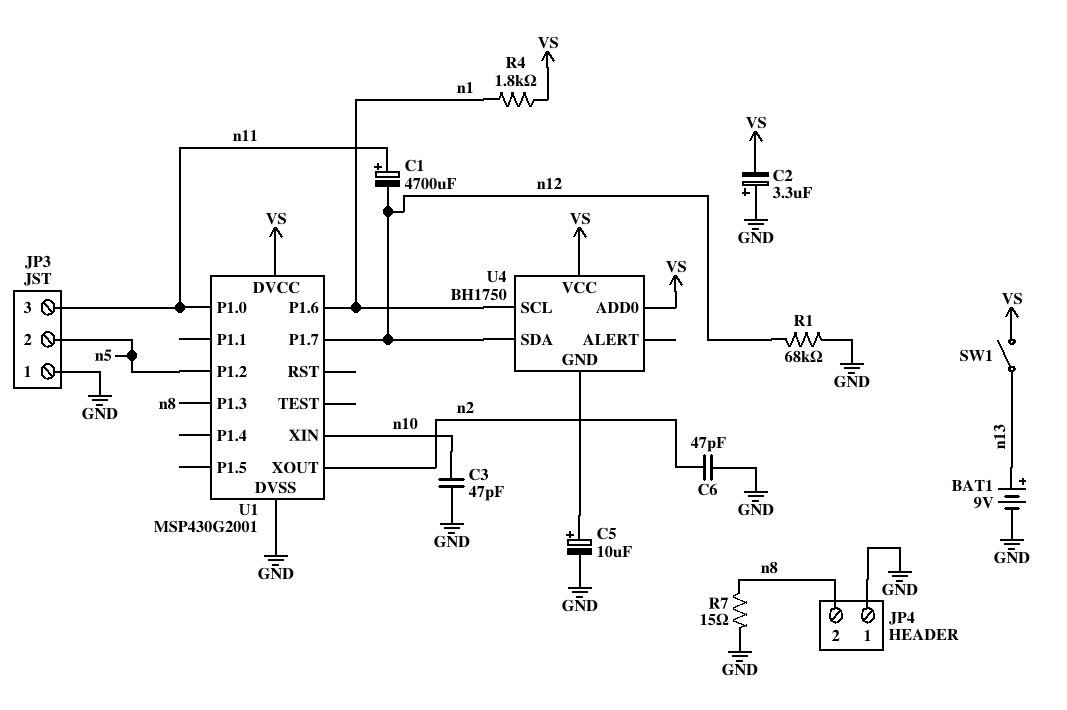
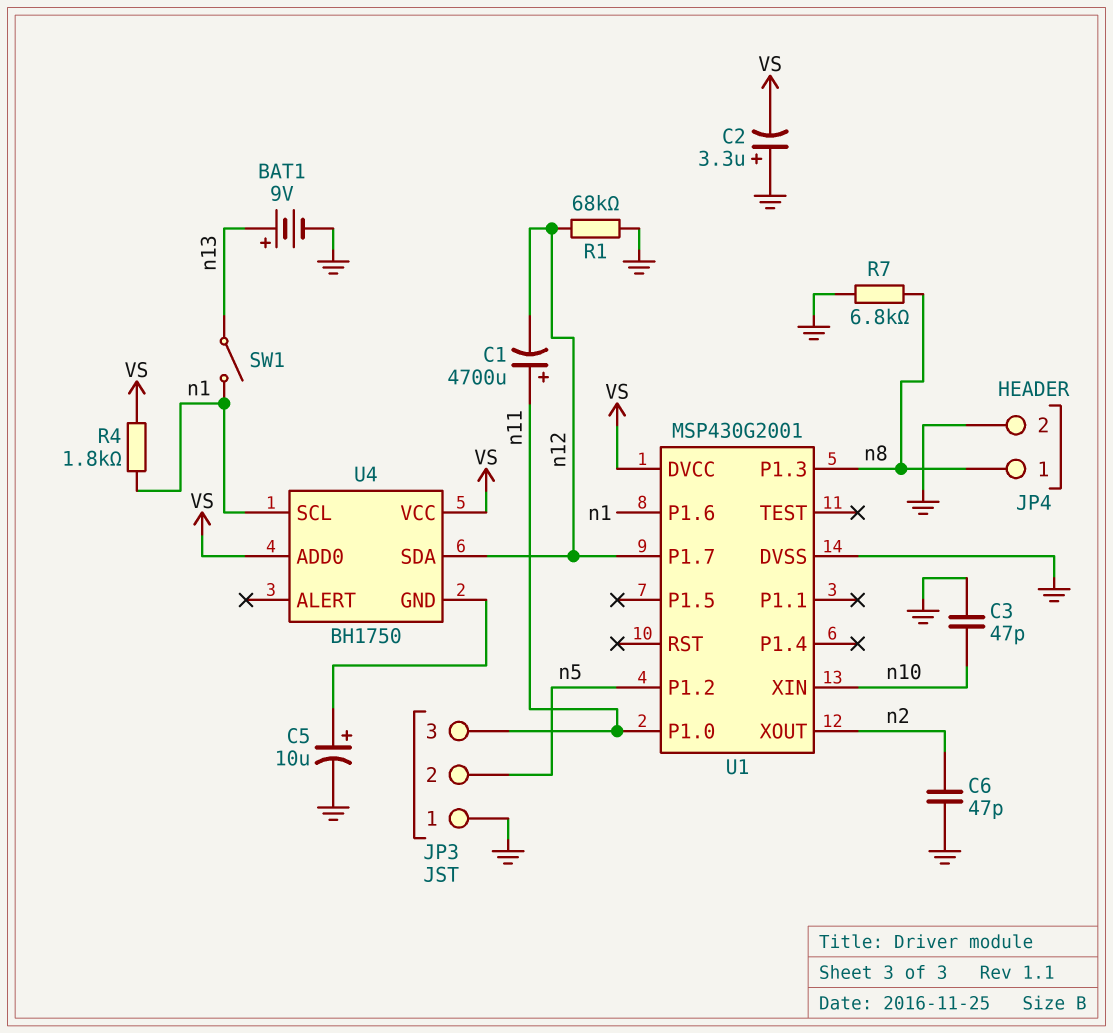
JP4 pin 1: GND -> n8
JP4 pin 2: n8 -> GND
R7: 15 (GND, n8) -> 6.8k (GND, n8)
SW1: switch (VS, n13) -> switch (n1, n13)

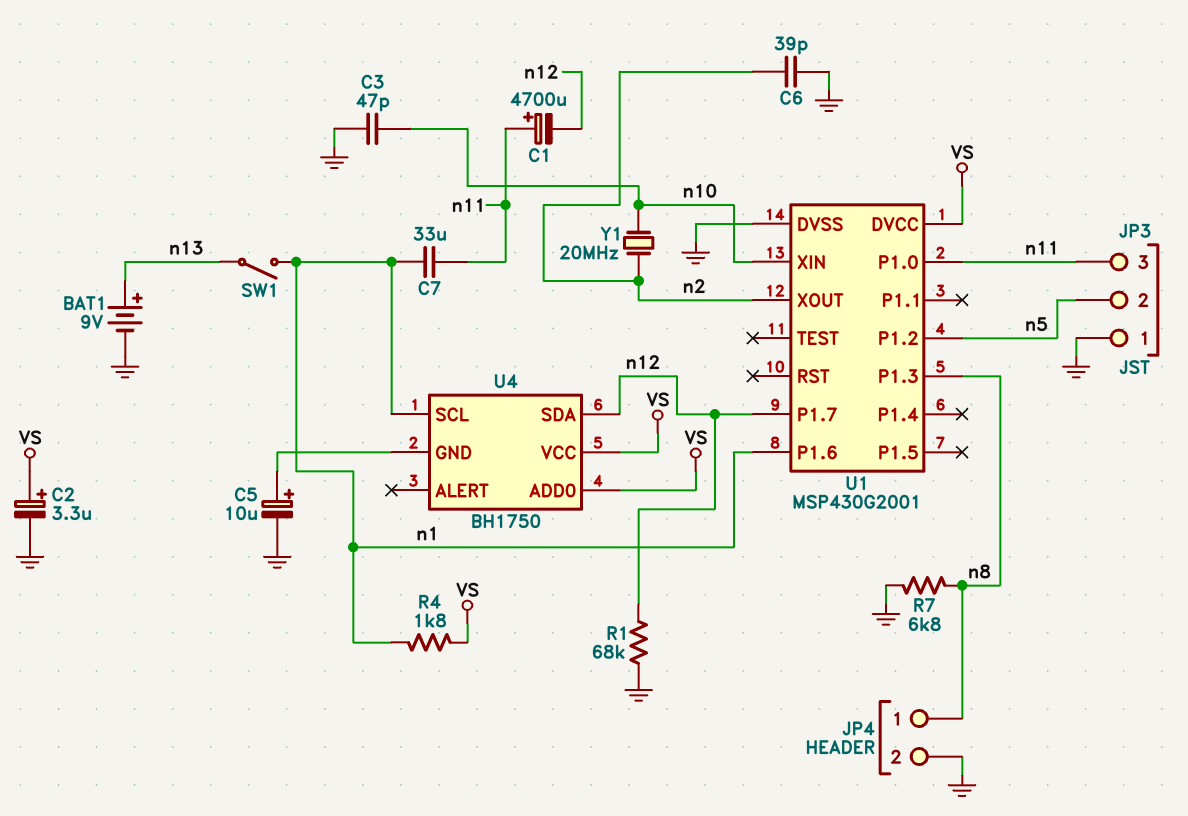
C2: 3.3uF (plus GND, minus VS) -> 3.3uF (plus VS, minus GND)
C6: 47pF (GND, n2) -> 39pF (GND, n2)
C7: none -> 33uF (n1, n11)
Y1: none -> 20MHz (n2, n10)

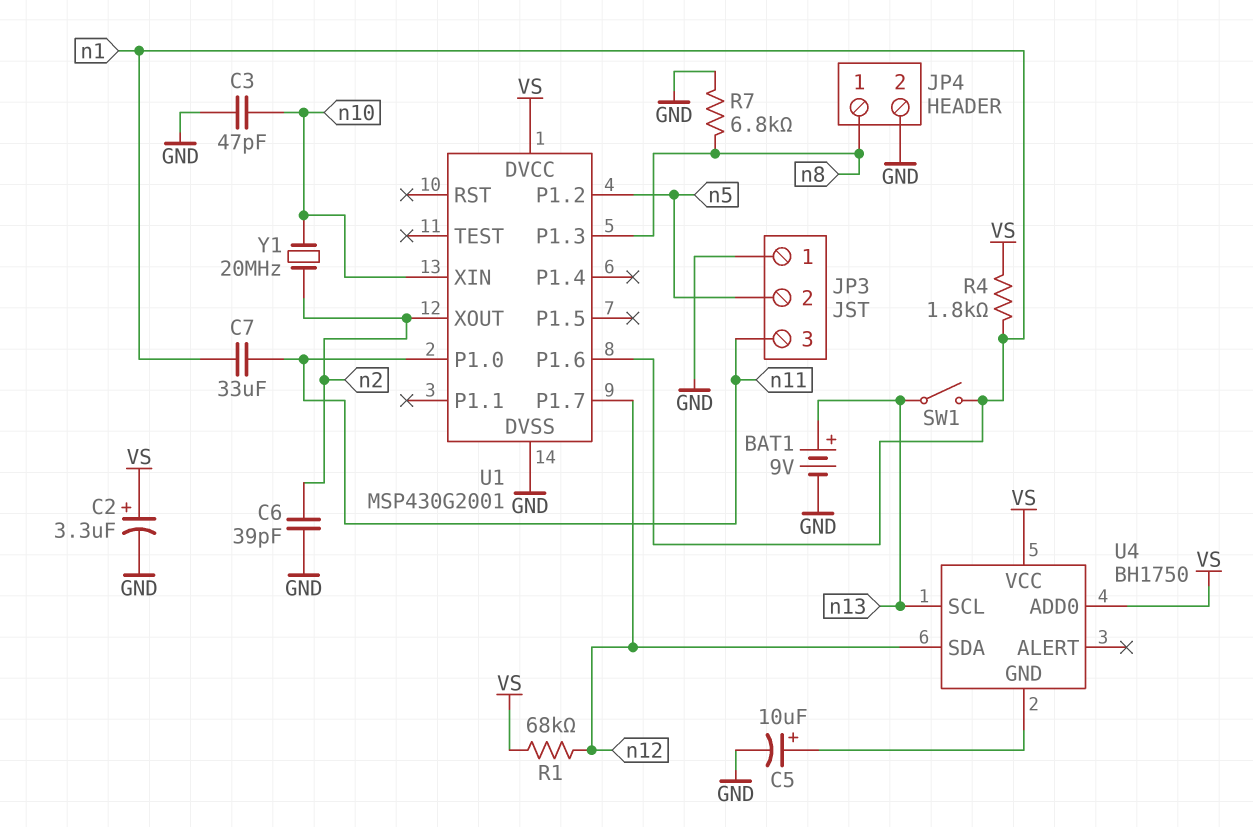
C1: 4700uF (plus n11, minus n12) -> none
R1: 68k (GND, n12) -> 68k (VS, n12)
U4 pin SCL: n1 -> n13

